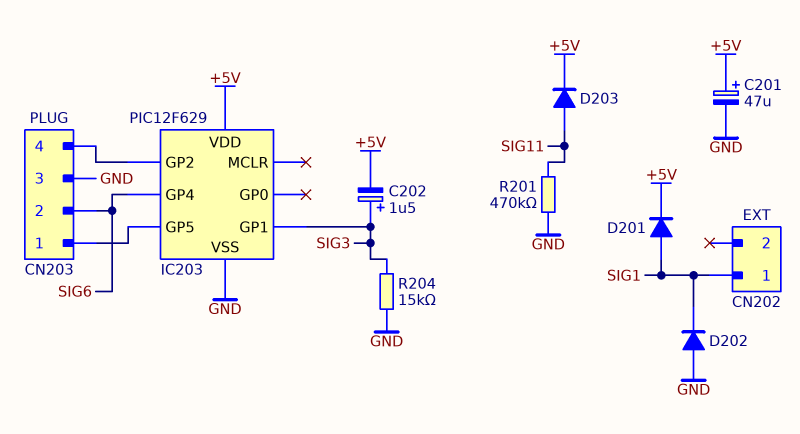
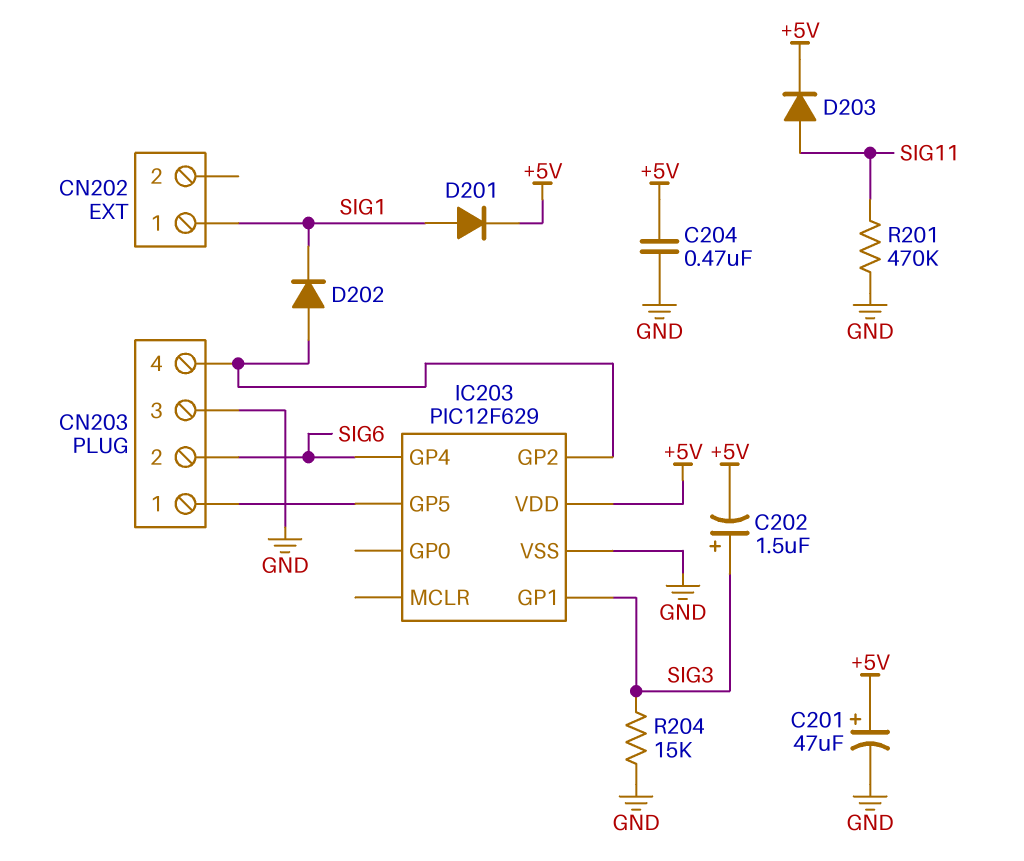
C204: none -> 470nF (+5V, GND)
D202: diode (A GND, K SIG1) -> diode (A CN203/4, K SIG1)

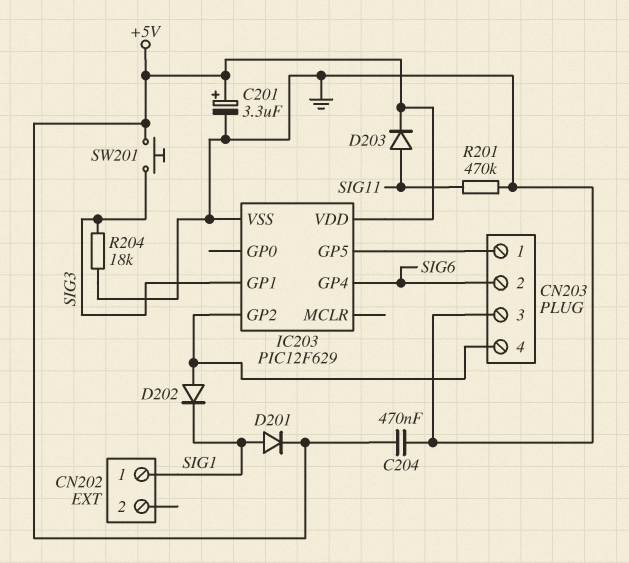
C201: 47uF (plus +5V, minus GND) -> 3.3uF (plus +5V, minus GND)
C202: 1.5uF (plus SIG3, minus +5V) -> none
R204: 15k (GND, SIG3) -> 18k (GND, SIG3)
SW201: none -> button (+5V, SIG3)

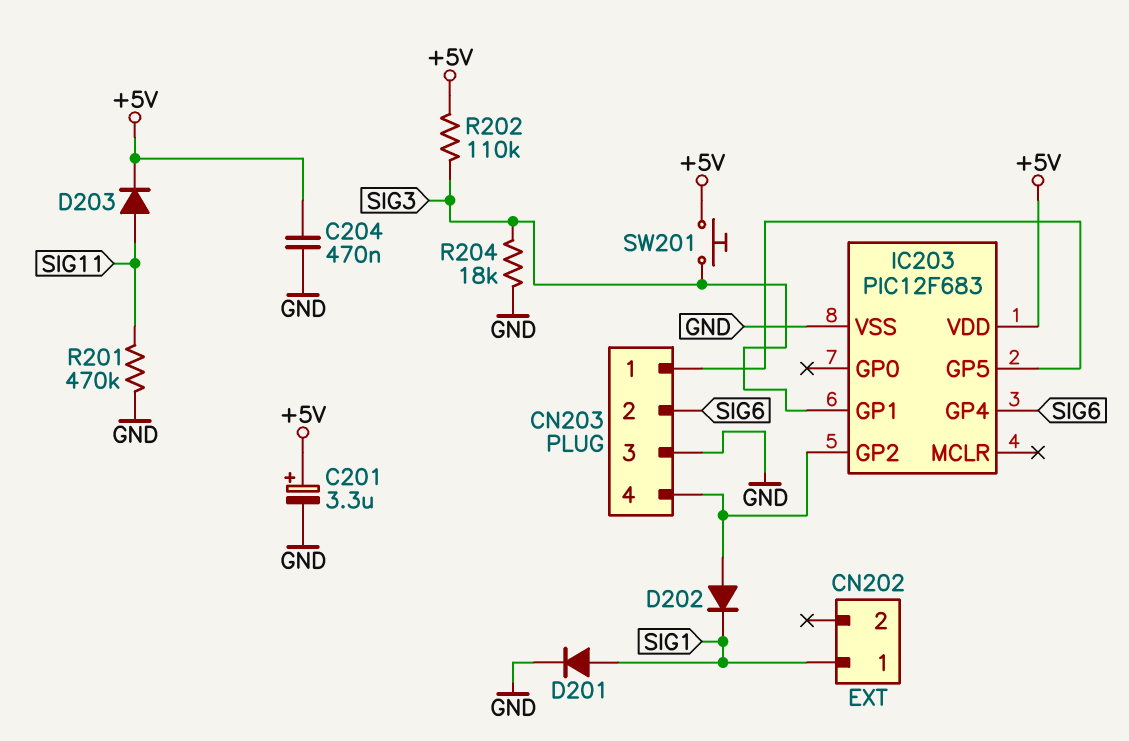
D201: diode (A SIG1, K +5V) -> diode (A SIG1, K GND)
IC203: PIC12F629 -> PIC12F683
R202: none -> 110k (+5V, SIG3)

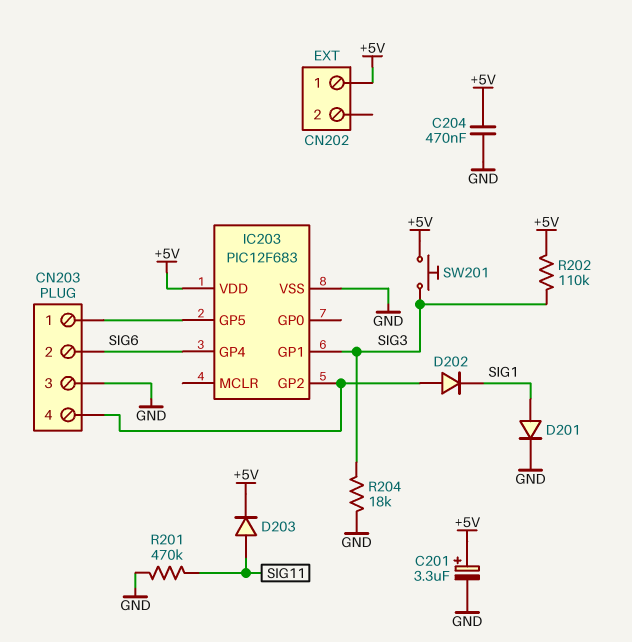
CN202 pin 1: SIG1 -> +5V

